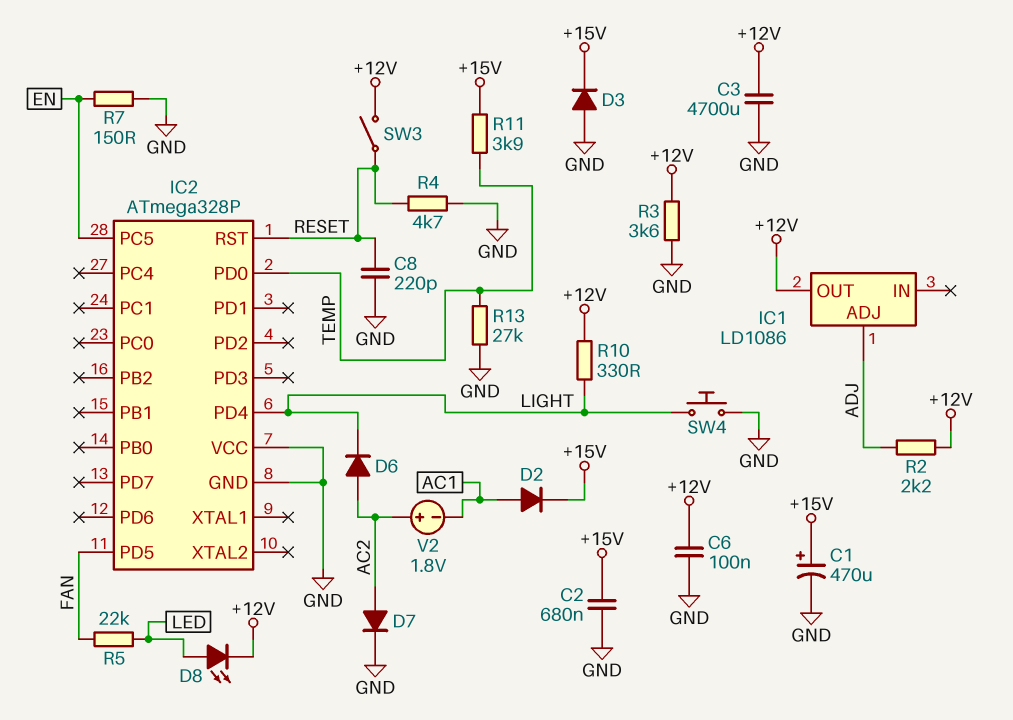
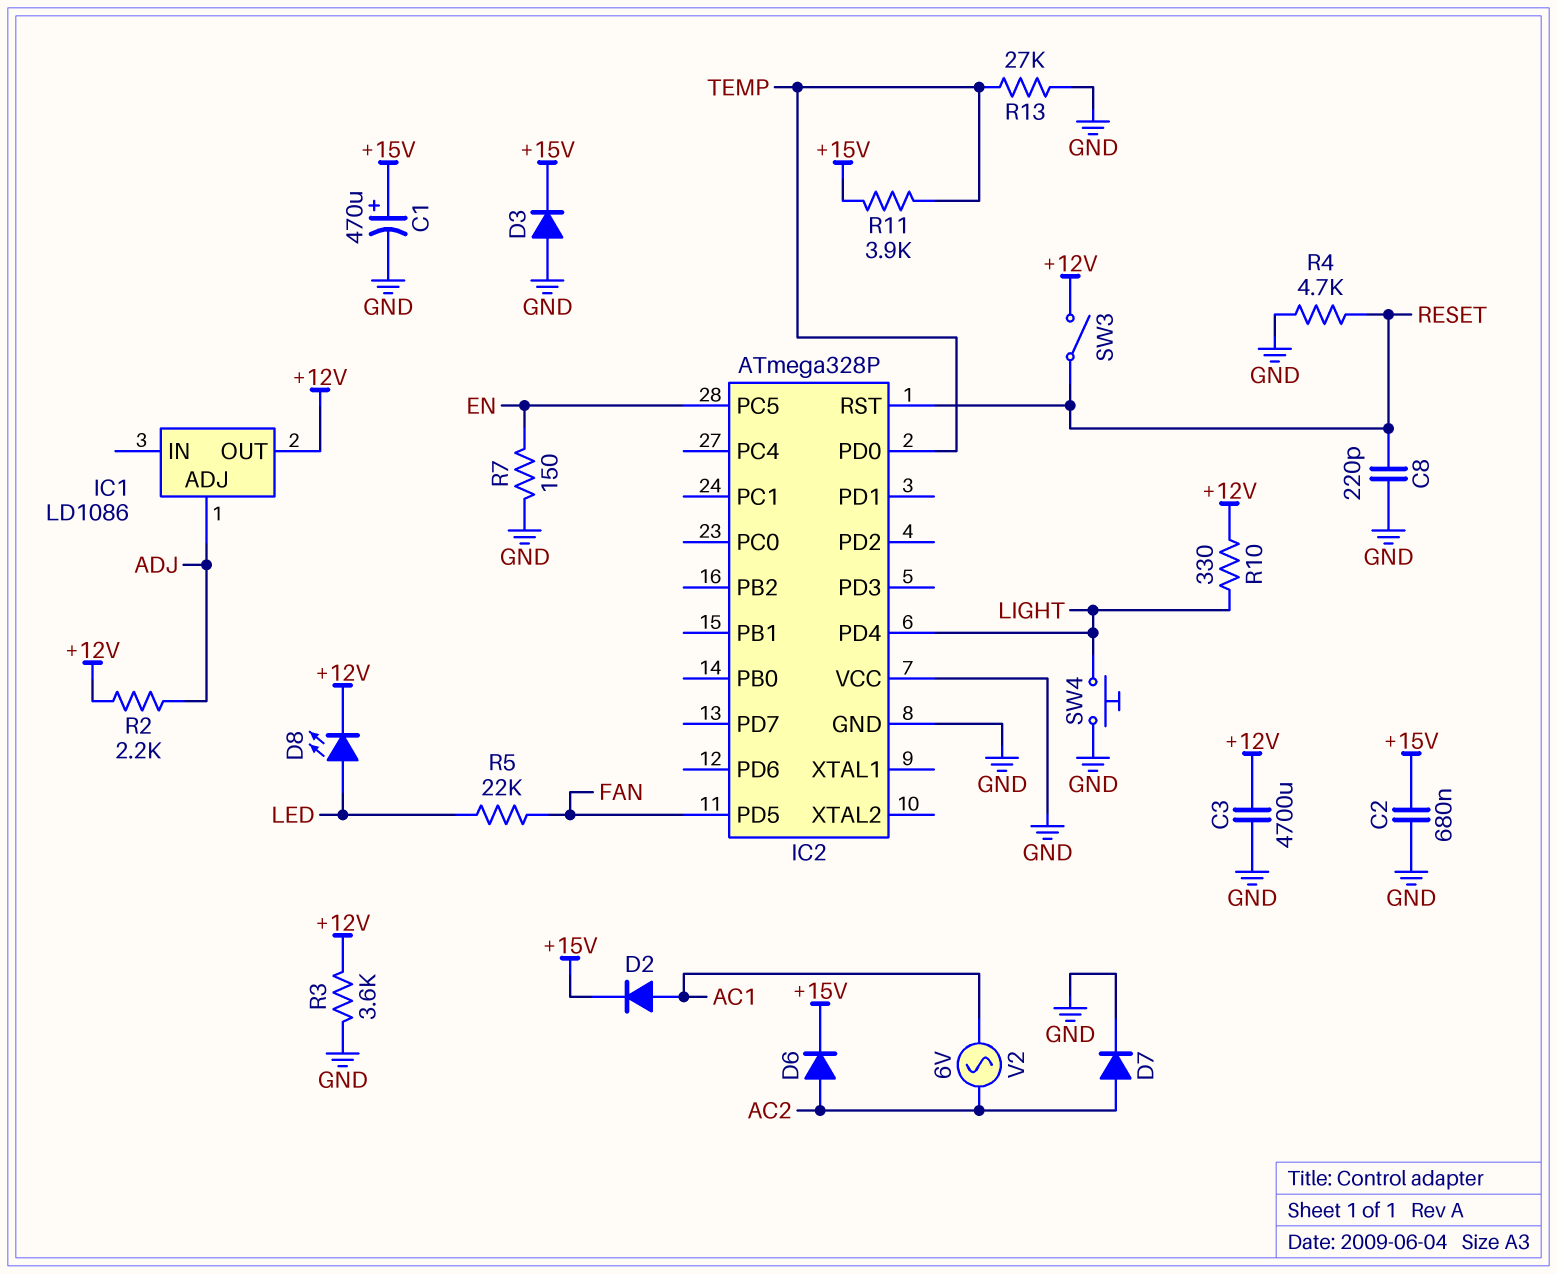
C6: 100nF (+12V, GND) -> none
D6: diode (A AC2, K LIGHT) -> diode (A AC2, K +15V)
V2: 1.8V (plus AC2, minus AC1) -> AC 6V (AC1, AC2)

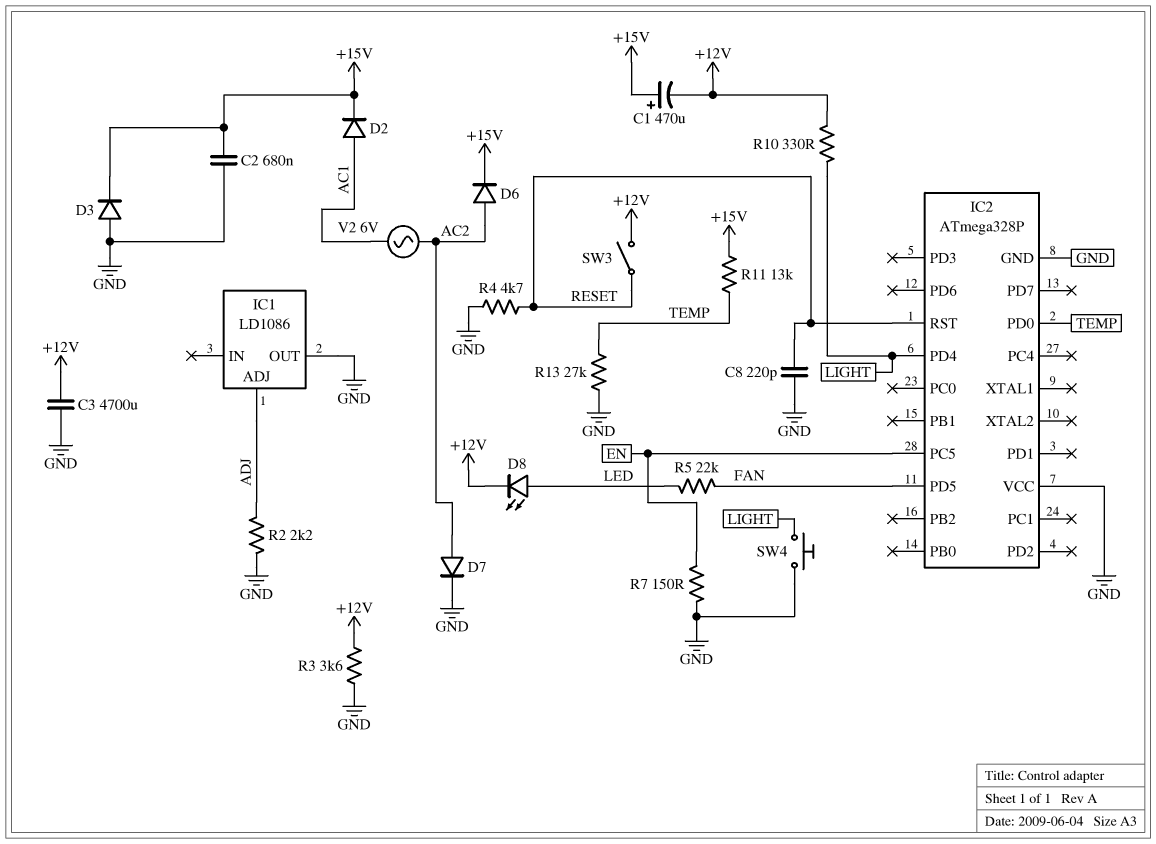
C1: 470uF (plus +15V, minus GND) -> 470uF (plus +15V, minus +12V)
IC1 pin OUT: +12V -> GND
R2: 2.2k (+12V, ADJ) -> 2.2k (ADJ, GND)
R11: 3.9k (+15V, TEMP) -> 13k (+15V, TEMP)

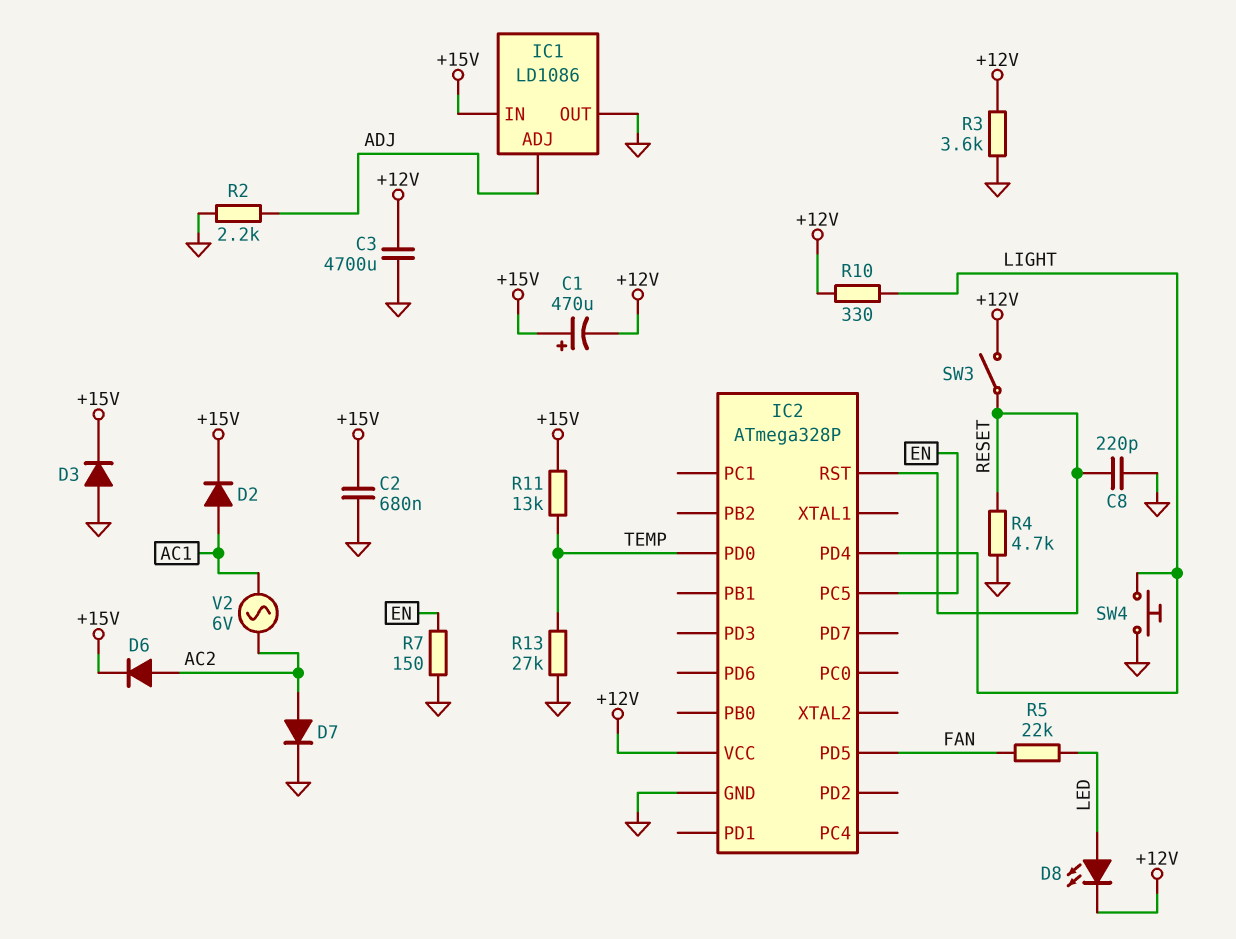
IC1 pin IN: none -> +15V
IC2 pin VCC: GND -> +12V

